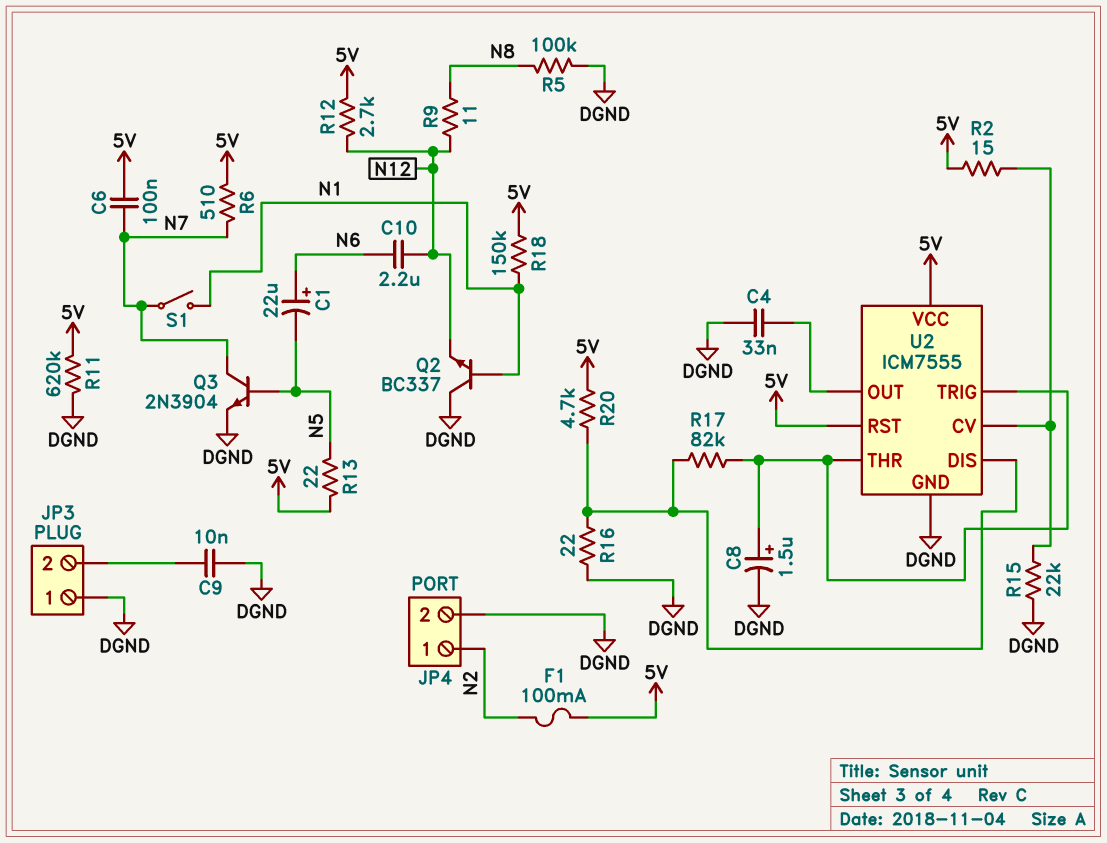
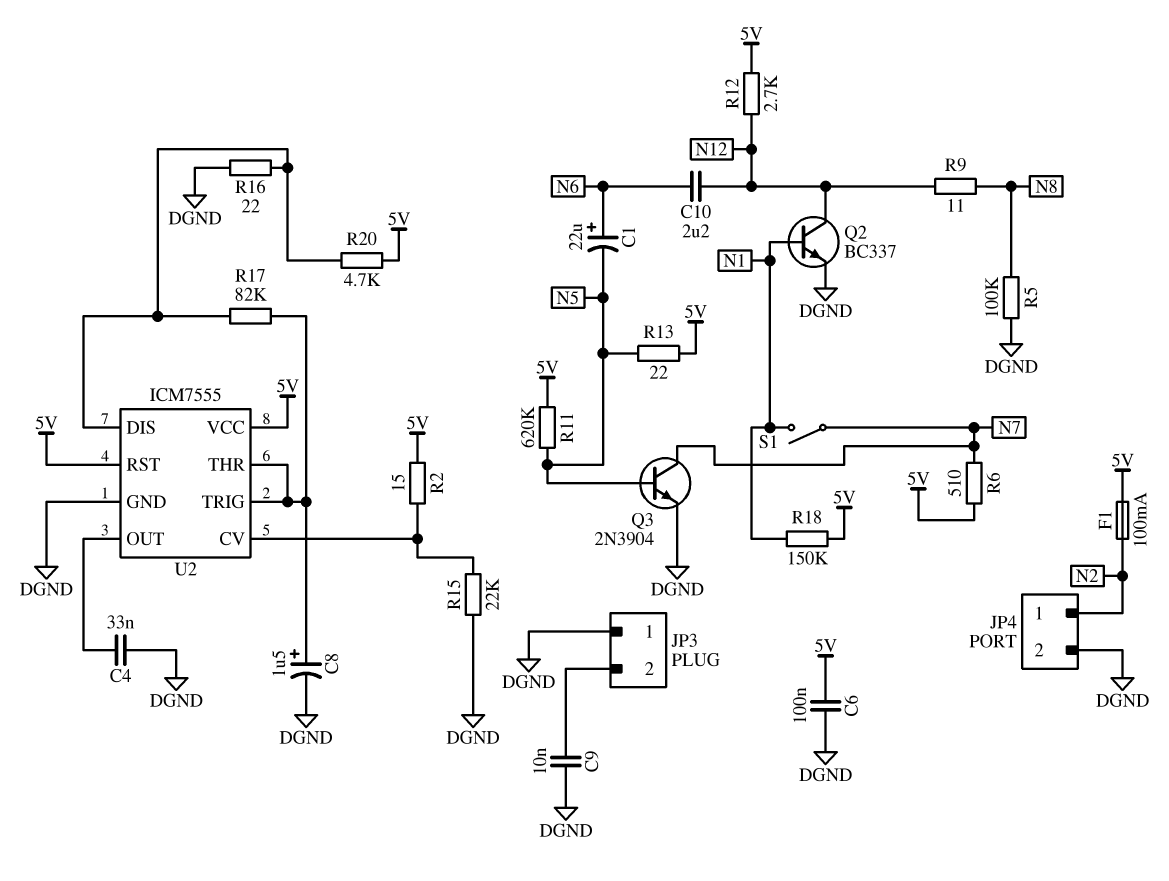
C6: 100nF (5V, N7) -> 100nF (5V, DGND)
Q2: NPN BC337 (B N1, C DGND, E N12) -> NPN BC337 (B N1, C N12, E DGND)
R11: 620k (5V, DGND) -> 620k (5V, N5)

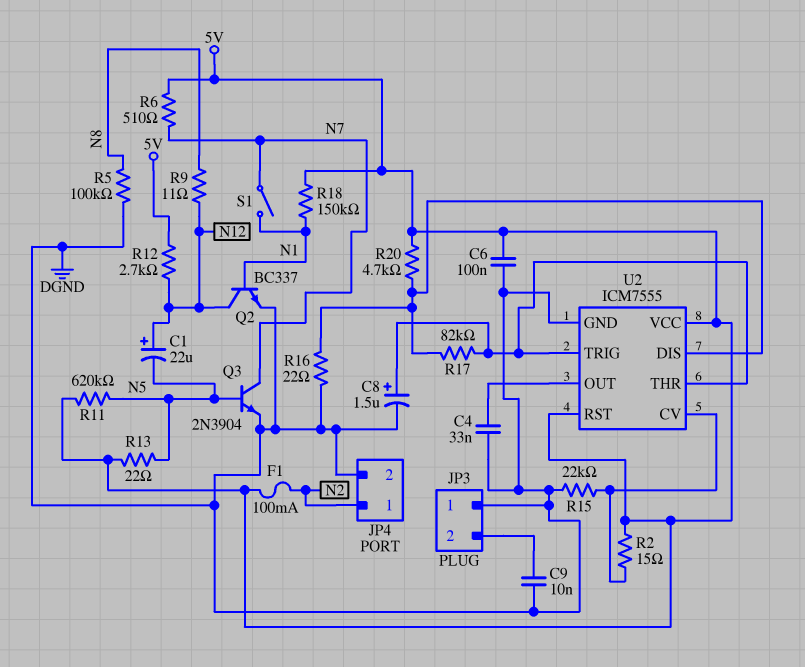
C1: 22uF (plus N6, minus N5) -> 22uF (plus N12, minus N5)
C10: 2.2uF (N6, N12) -> none

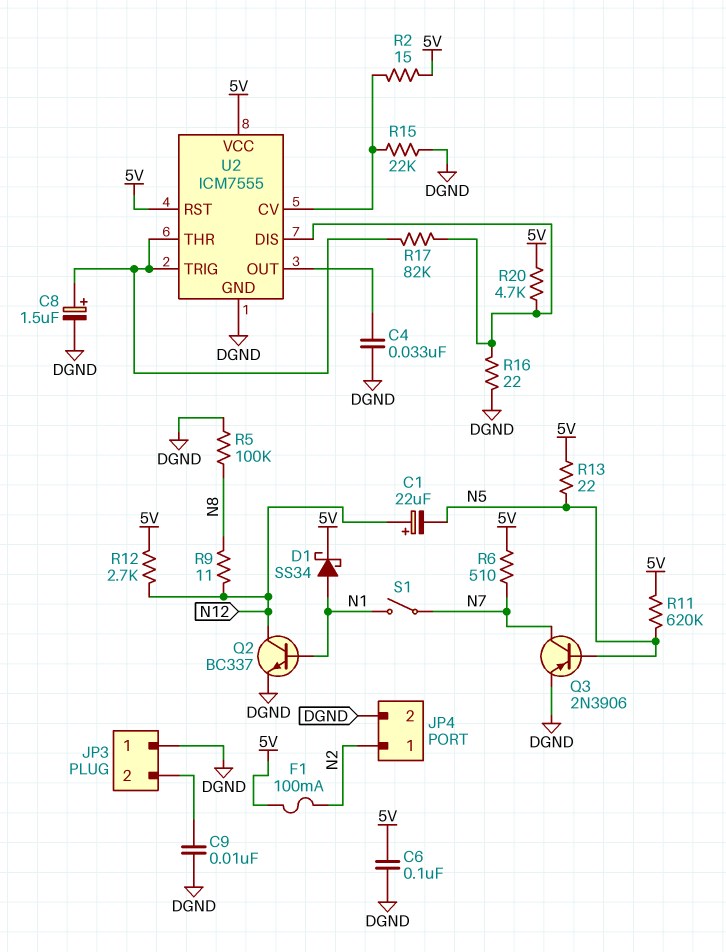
D1: none -> schottky SS34 (A N1, K 5V)
Q3: NPN 2N3904 (B N5, C N7, E DGND) -> PNP 2N3906 (B N5, C N7, E DGND)
R18: 150k (5V, N1) -> none

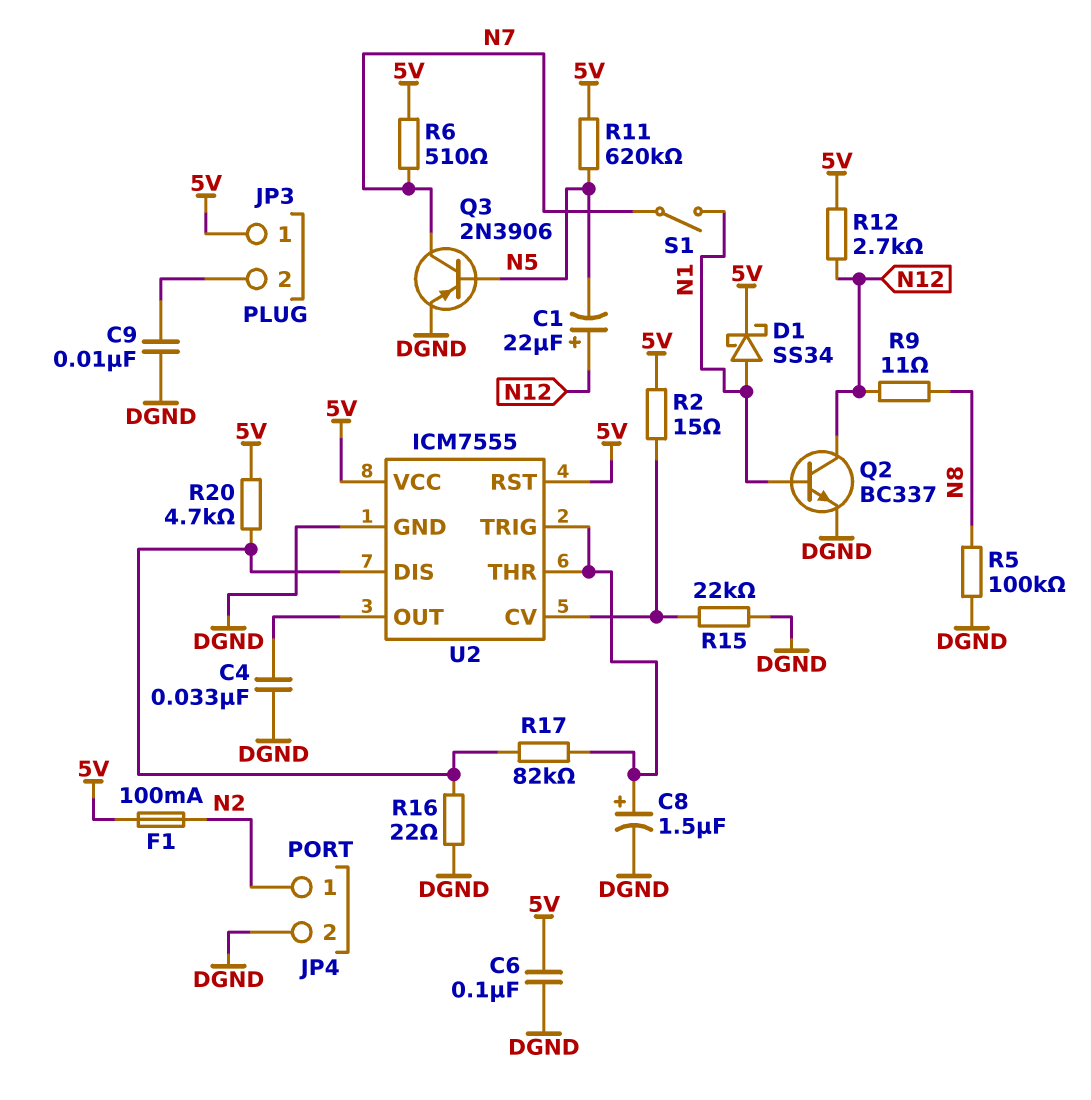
JP3 pin 1: DGND -> 5V
R13: 22 (5V, N5) -> none

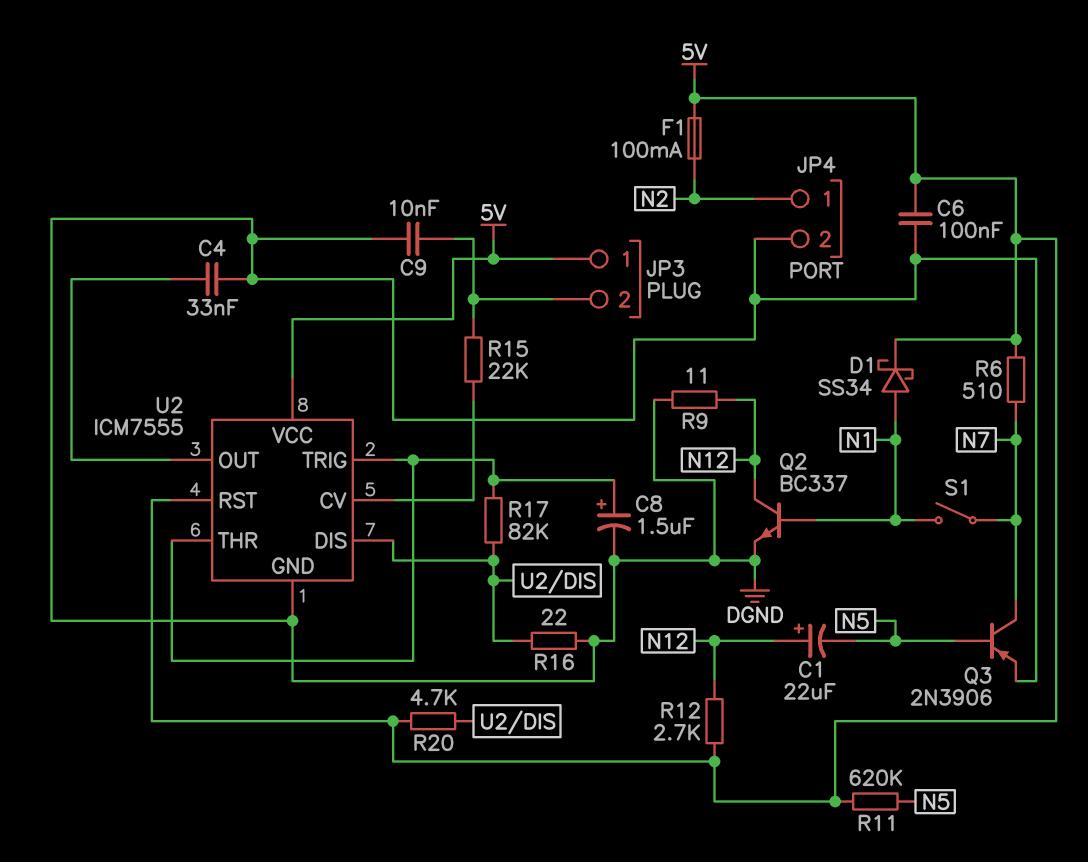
R2: 15 (5V, U2/CV) -> none
R5: 100k (DGND, N8) -> none
R9: 11 (N8, N12) -> 11 (DGND, N12)
R15: 22k (DGND, U2/CV) -> 22k (JP3/2, U2/CV)

